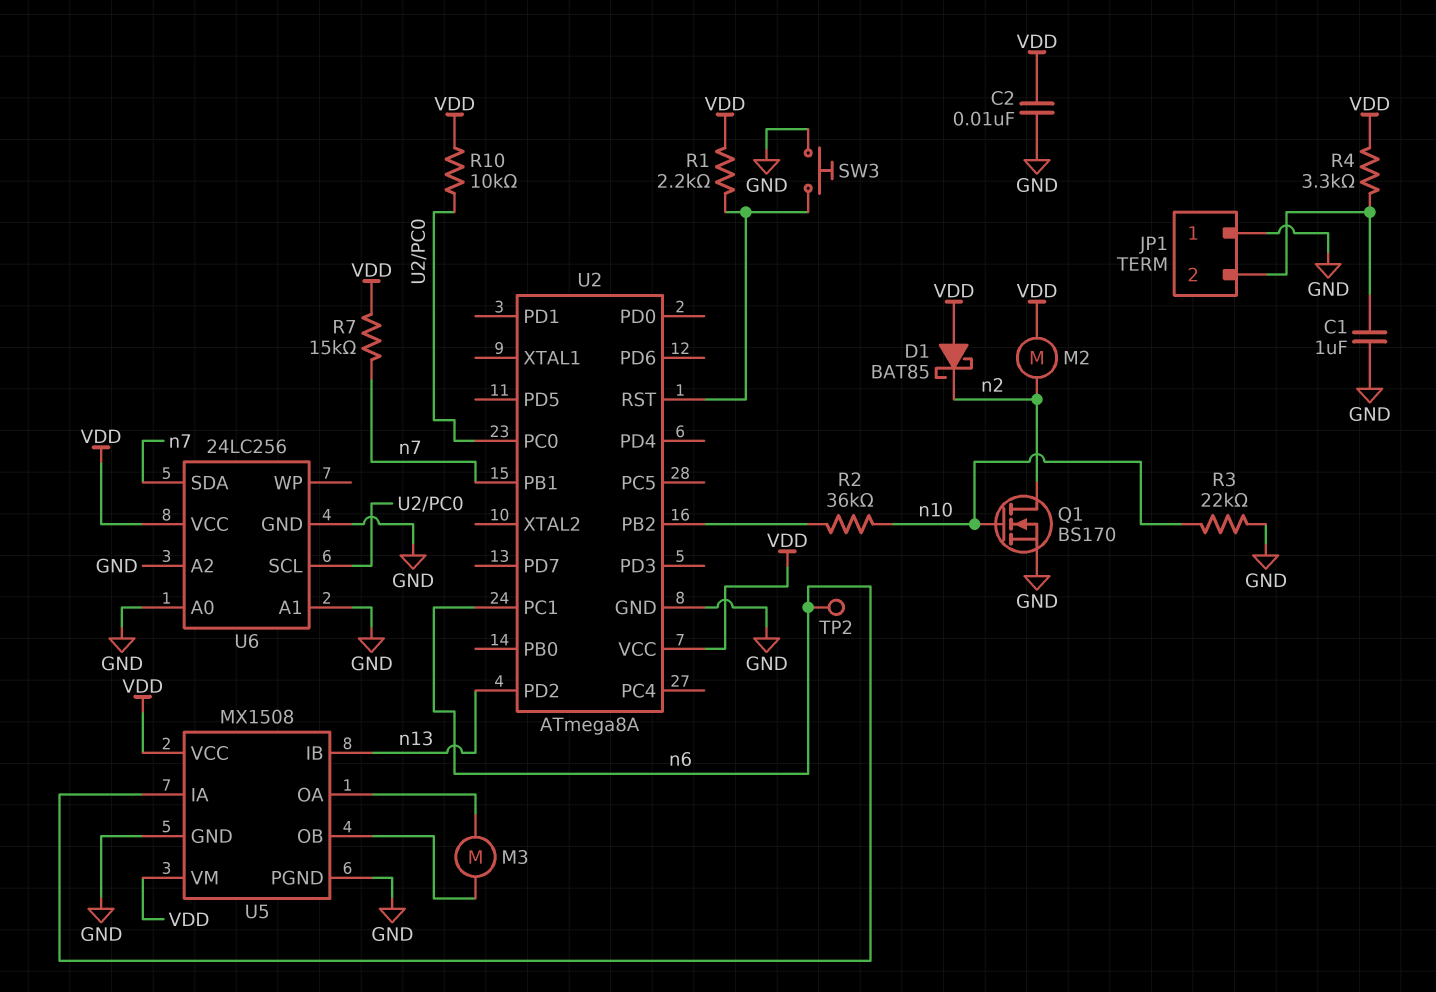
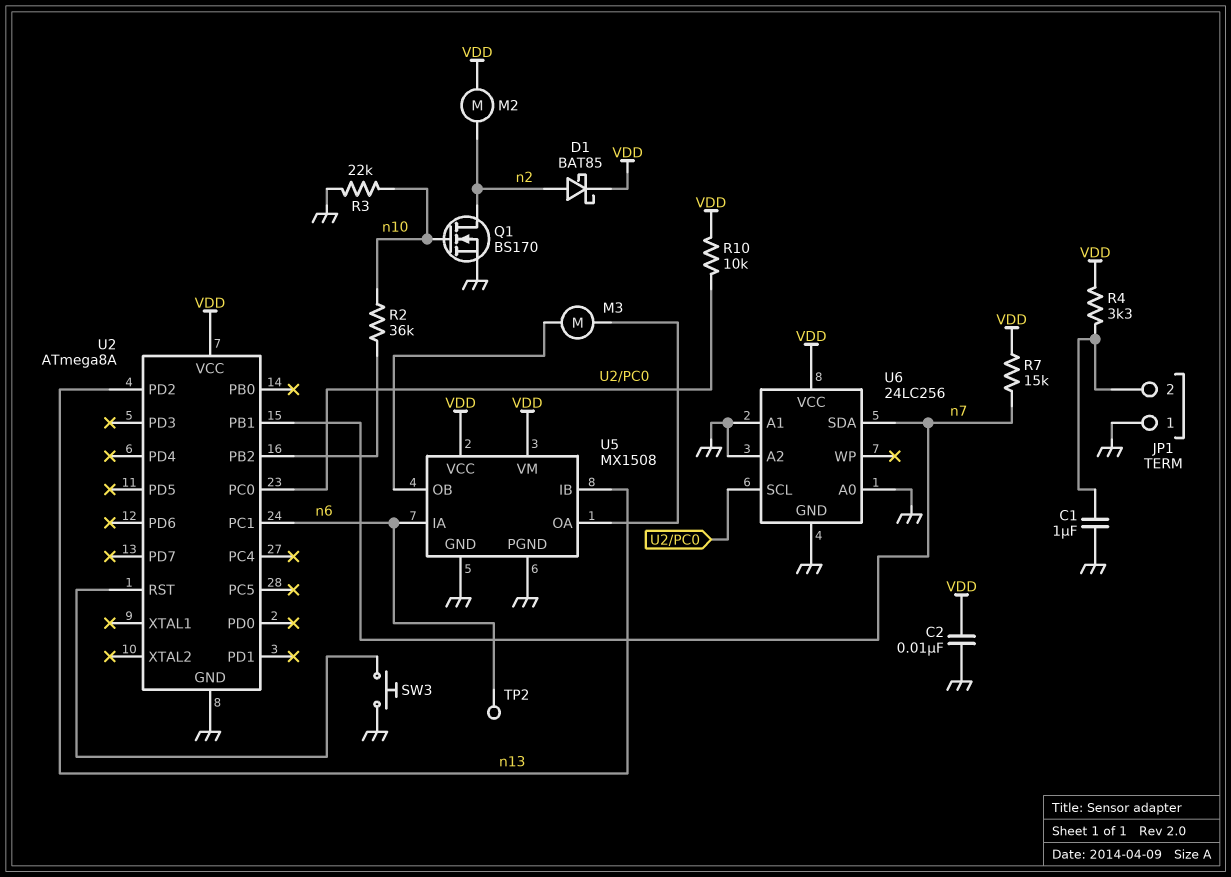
D1: schottky BAT85 (A VDD, K n2) -> schottky BAT85 (A n2, K VDD)
R1: 2.2k (U2/RST, VDD) -> none

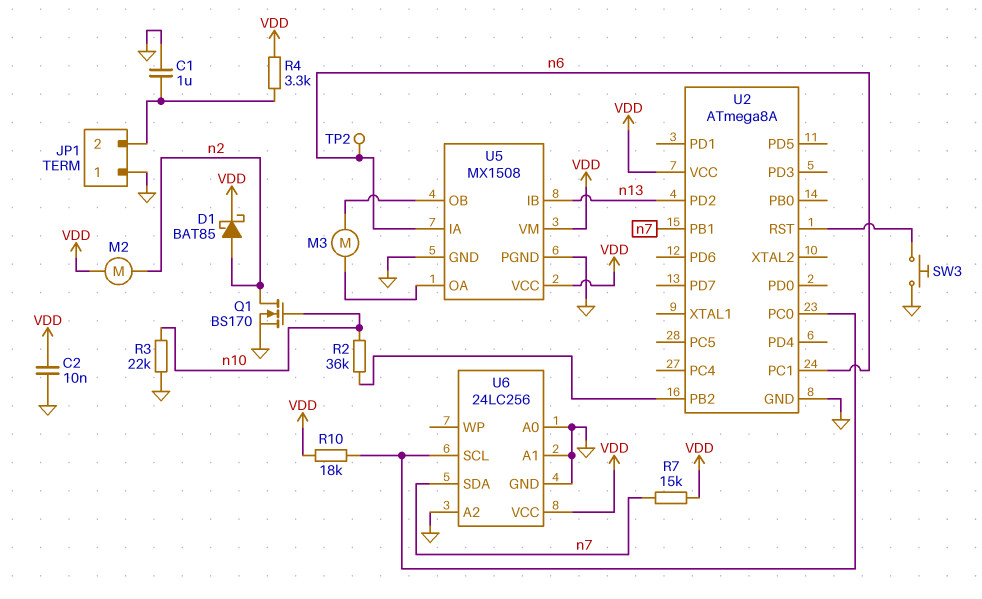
R10: 10k (U2/PC0, VDD) -> 18k (U2/PC0, VDD)

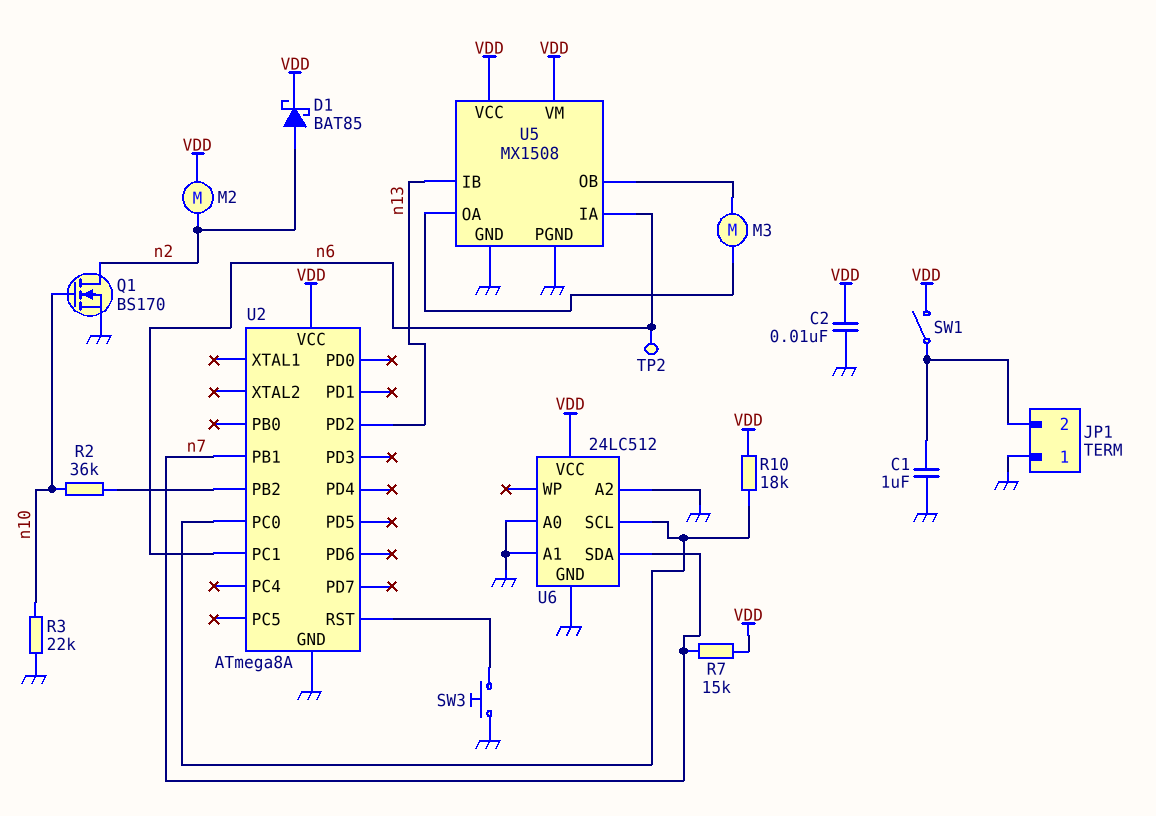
R4: 3.3k (JP1/2, VDD) -> none
SW1: none -> switch (JP1/2, VDD)
U6: 24LC256 -> 24LC512

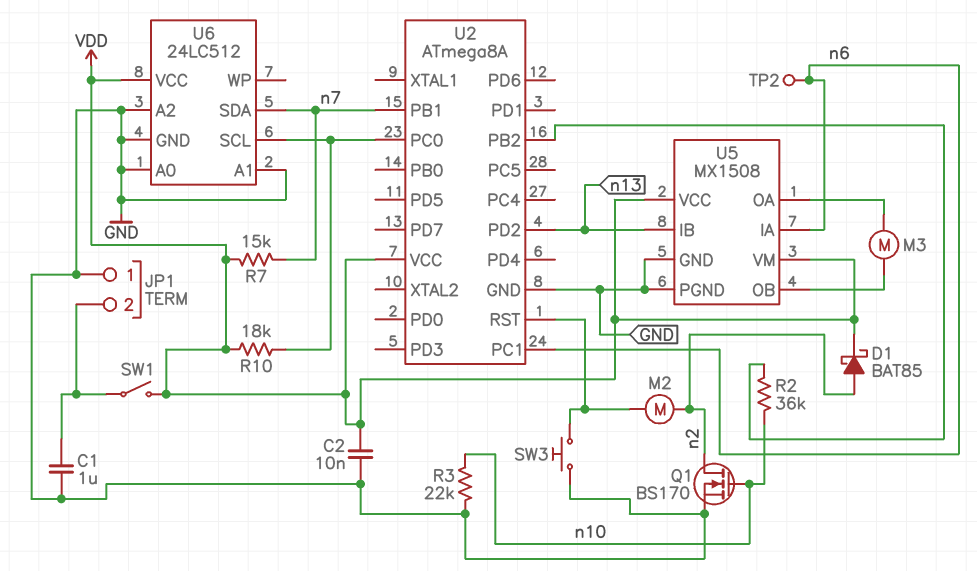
M2: motor (VDD, n2) -> motor (U2/RST, n2)

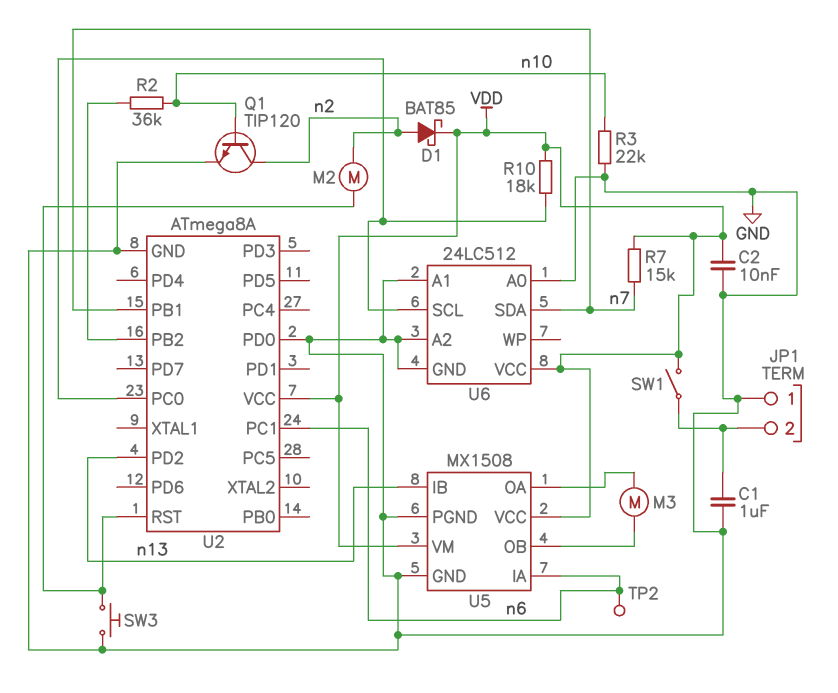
Q1: NMOS BS170 (G n10, D n2, S GND) -> NPN TIP120 (B n10, C n2, E GND)
U2 pin PD0: none -> GND

